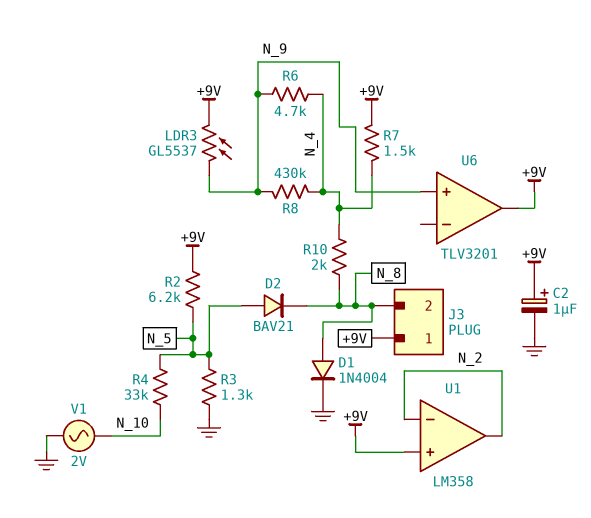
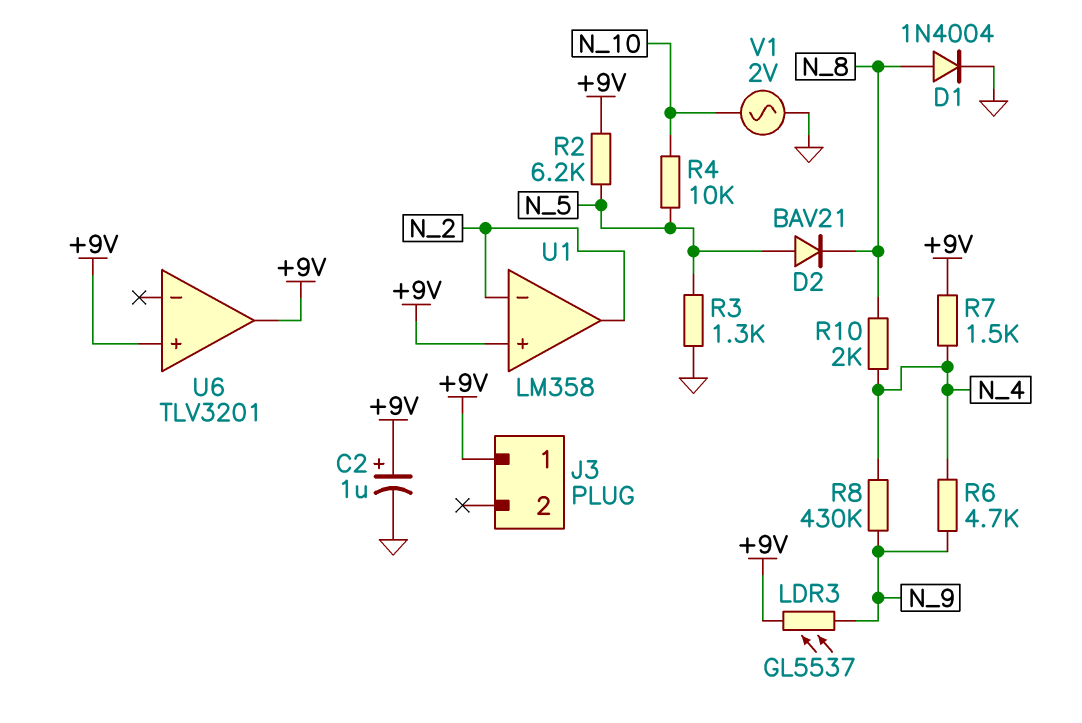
J3 pin 2: N_8 -> none
R4: 33k (N_5, N_10) -> 10k (N_5, N_10)
U6 pin in+: N_9 -> +9V

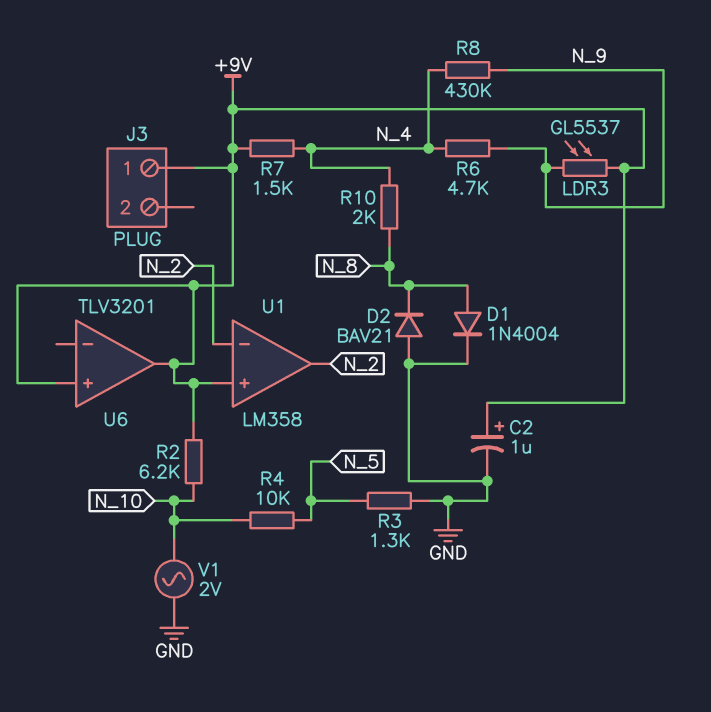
D2: diode BAV21 (A N_5, K N_8) -> diode BAV21 (A GND, K N_8)
R2: 6.2k (+9V, N_5) -> 6.2k (+9V, N_10)

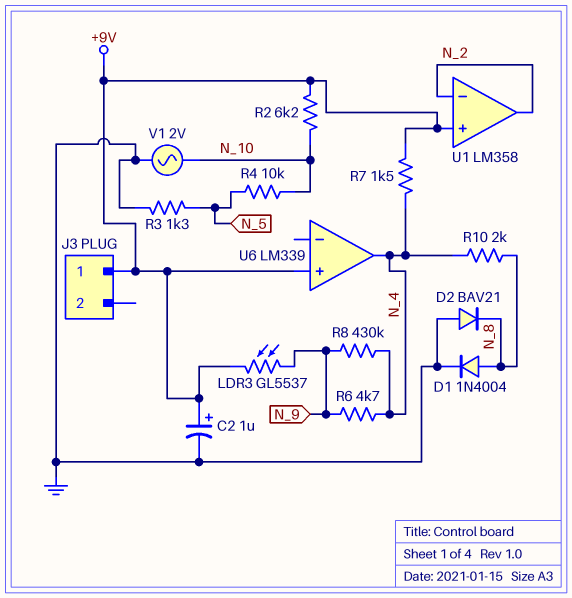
U6: TLV3201 -> LM339
U6 pin out: +9V -> N_4

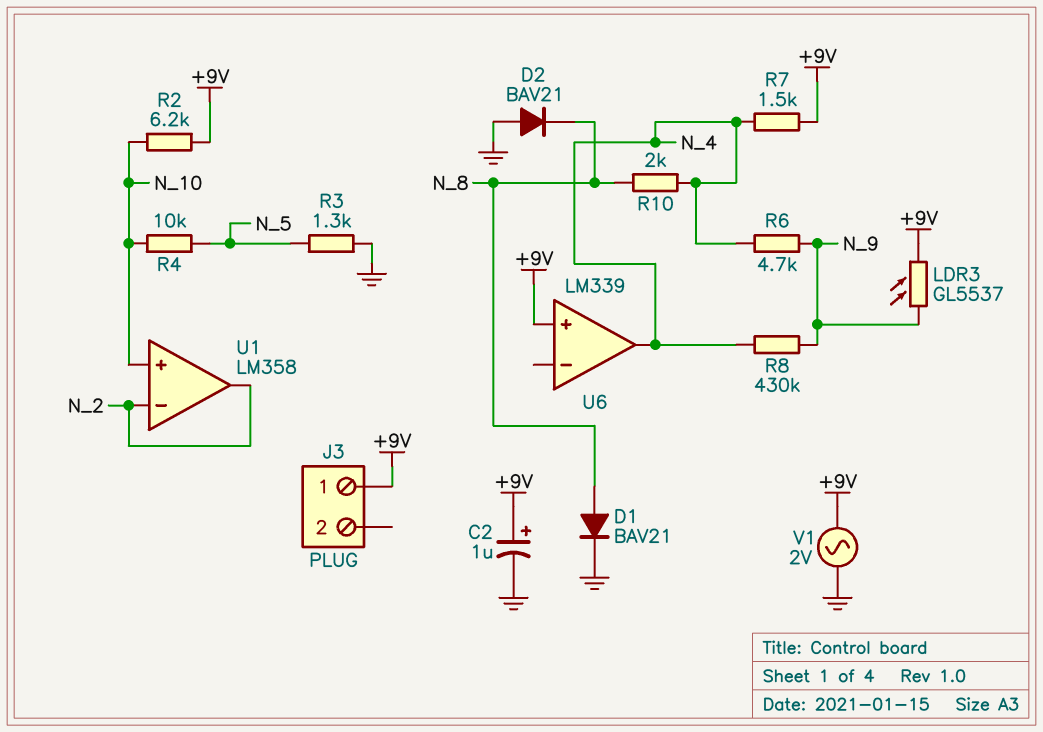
D1: diode 1N4004 (A N_8, K GND) -> diode BAV21 (A N_8, K GND)
U1 pin in+: +9V -> N_10
V1: AC 2V (GND, N_10) -> AC 2V (+9V, GND)

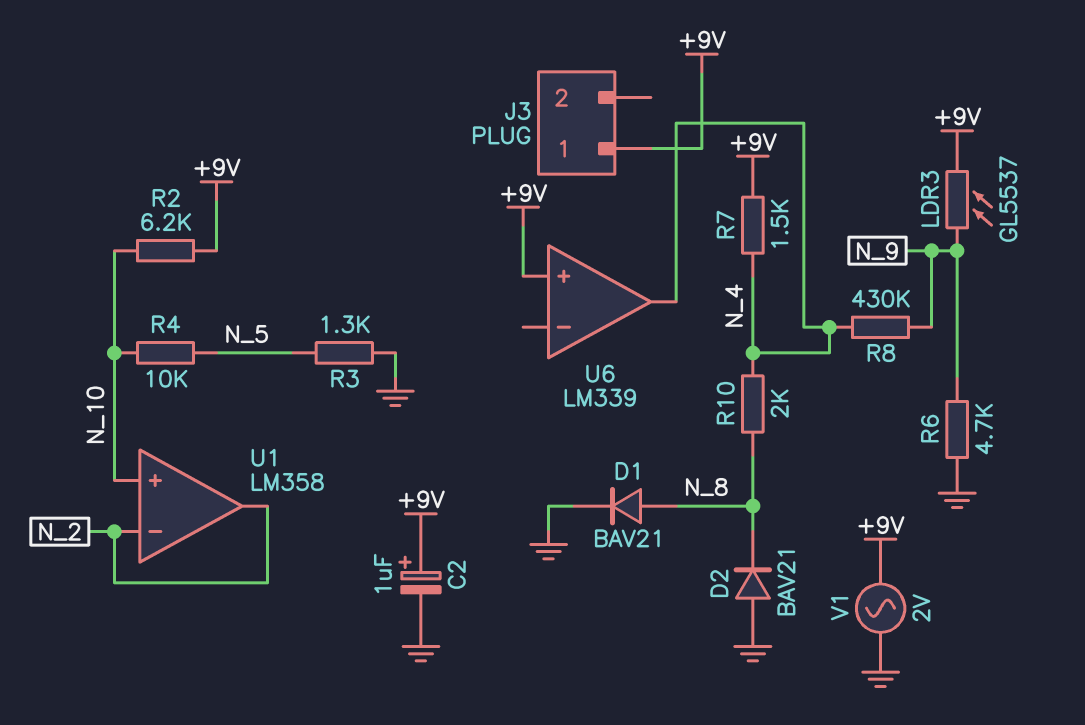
R6: 4.7k (N_4, N_9) -> 4.7k (GND, N_9)

